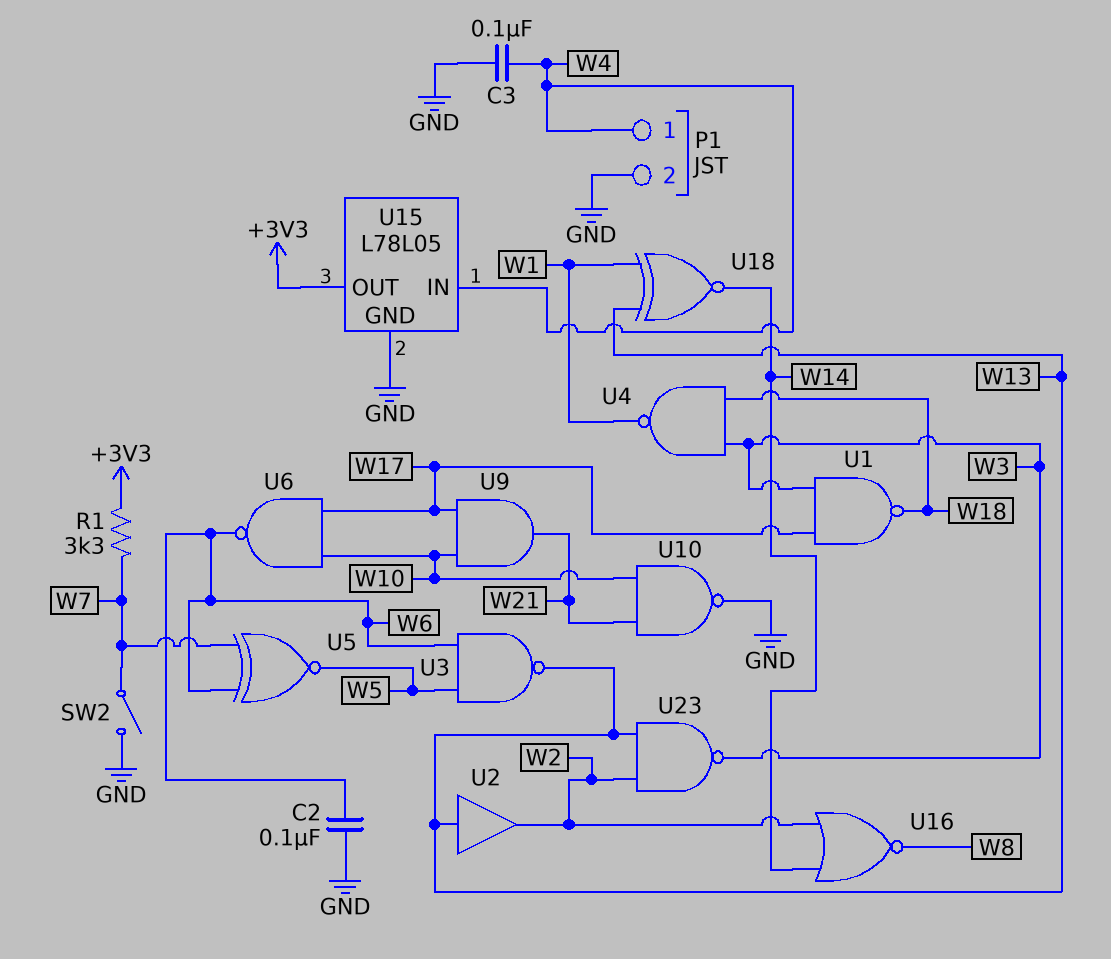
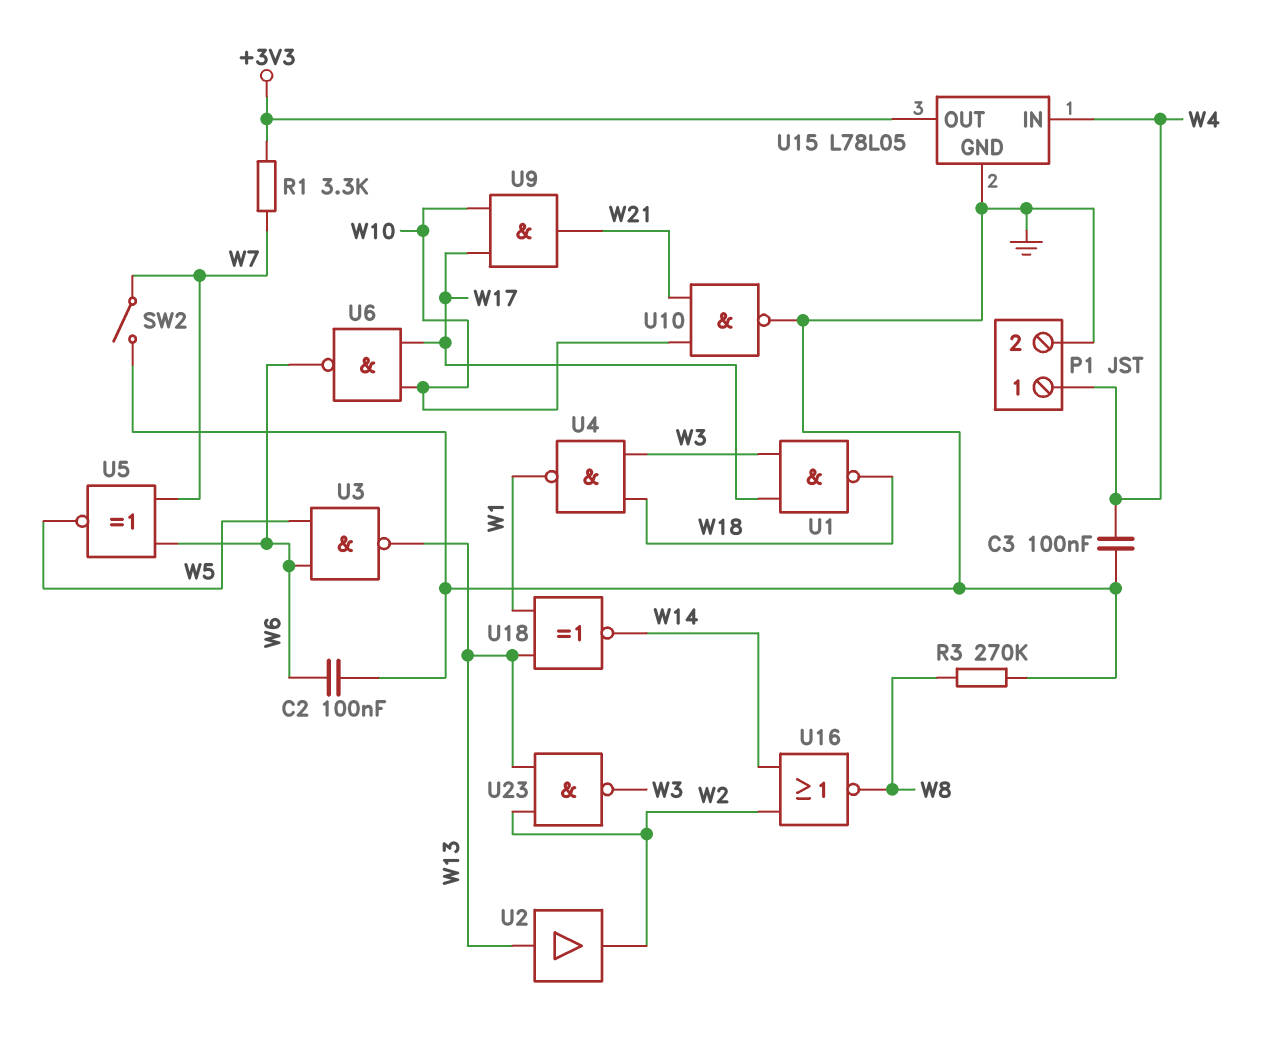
R3: none -> 270k (GND, W8)

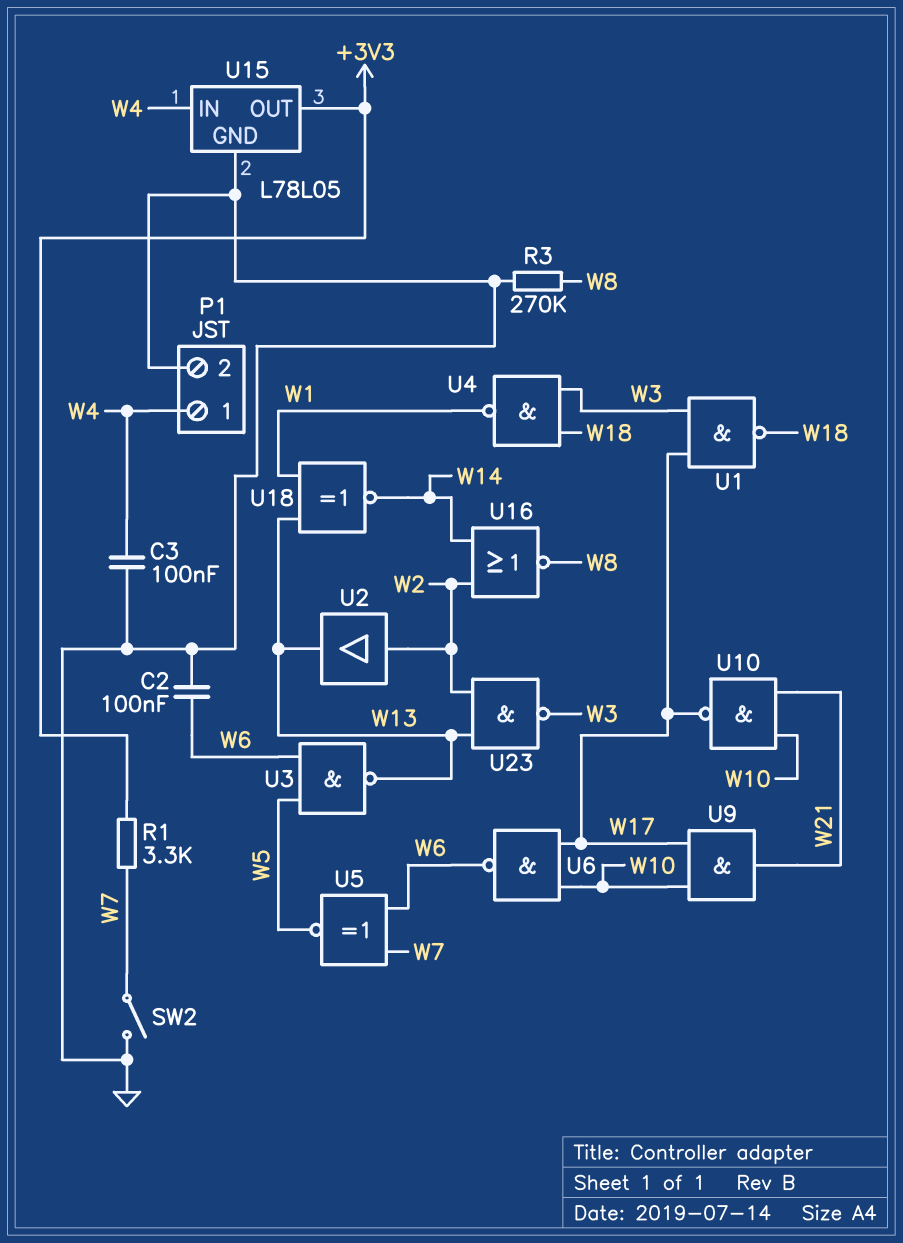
U2: buffer (in W13, out W2) -> buffer (in W2, out W13)
U10: NAND (in W10, in W21, out GND) -> NAND (in W10, in W21, out W17)

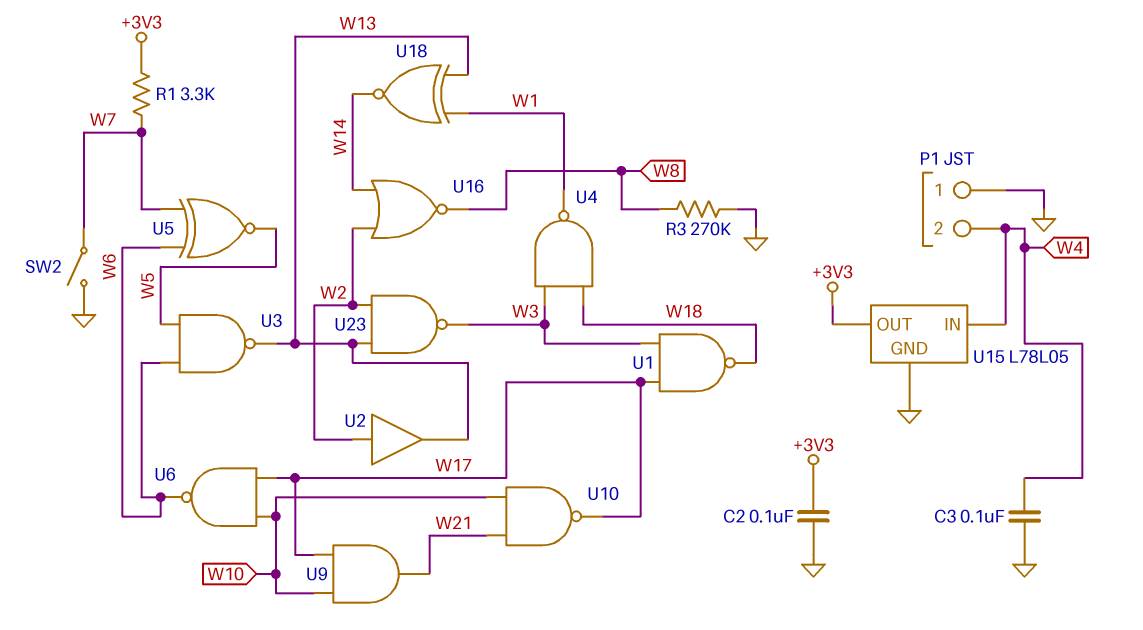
C2: 100nF (GND, W6) -> 100nF (+3V3, GND)
P1 pin 1: W4 -> GND
P1 pin 2: GND -> W4

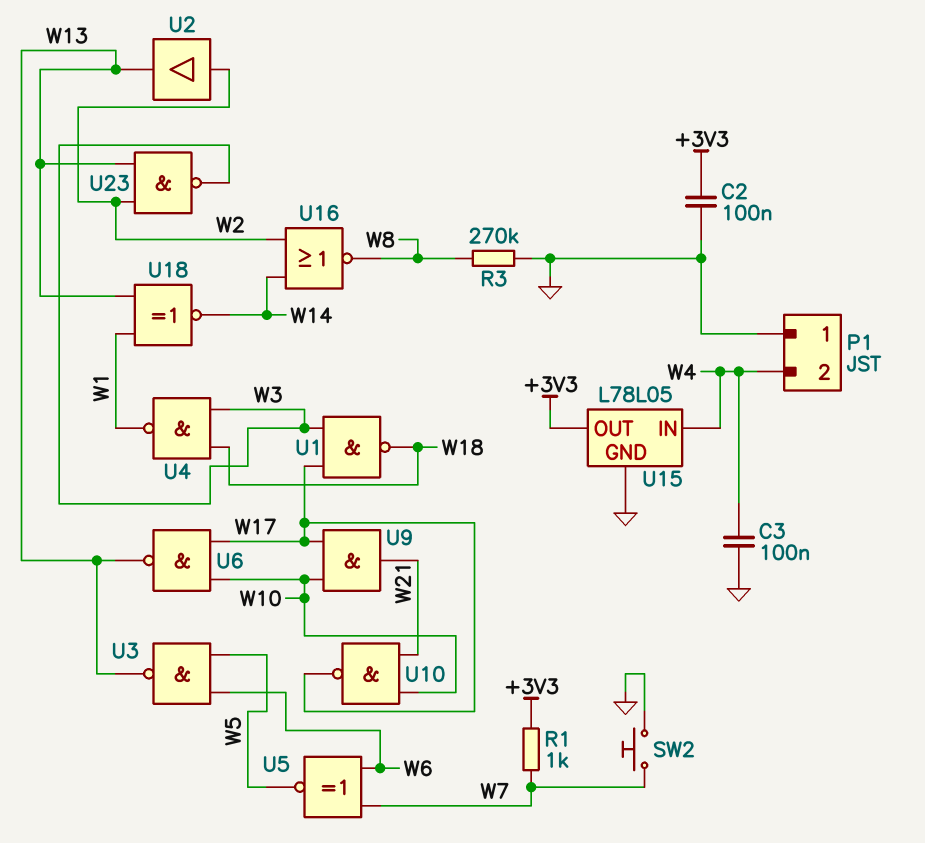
R1: 3.3k (+3V3, W7) -> 1k (+3V3, W7)
SW2: switch (GND, W7) -> button (GND, W7)
U6: NAND (in W10, in W17, out W6) -> NAND (in W10, in W17, out W13)

